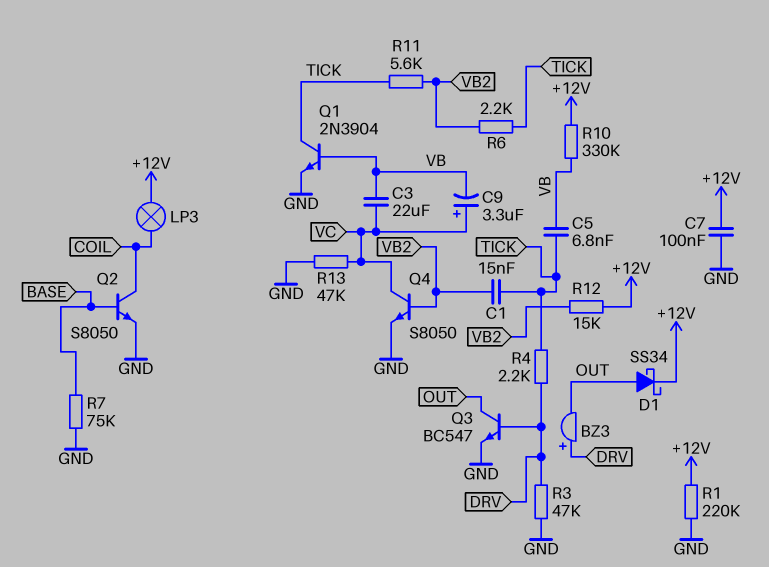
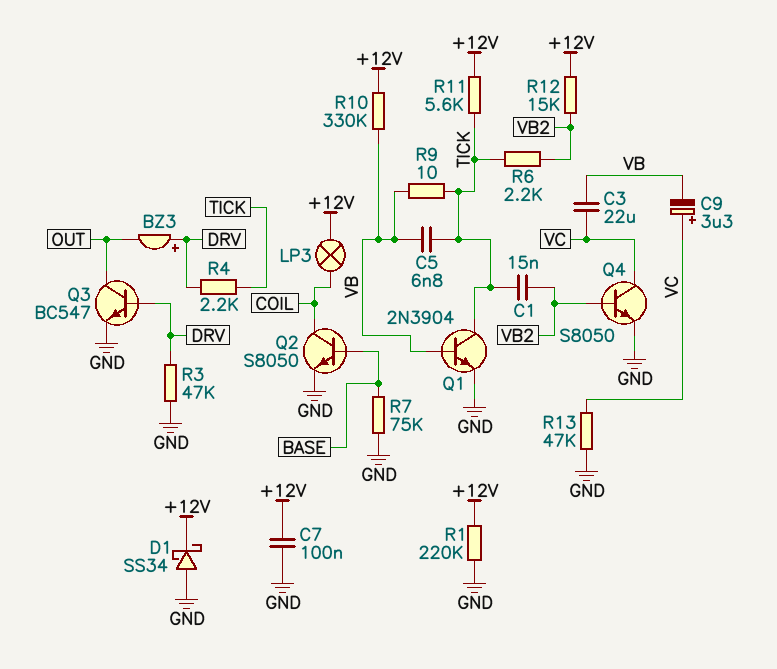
D1: schottky SS34 (A OUT, K +12V) -> schottky SS34 (A GND, K +12V)
R9: none -> 10 (TICK, VB)
R11: 5.6k (TICK, VB2) -> 5.6k (+12V, TICK)

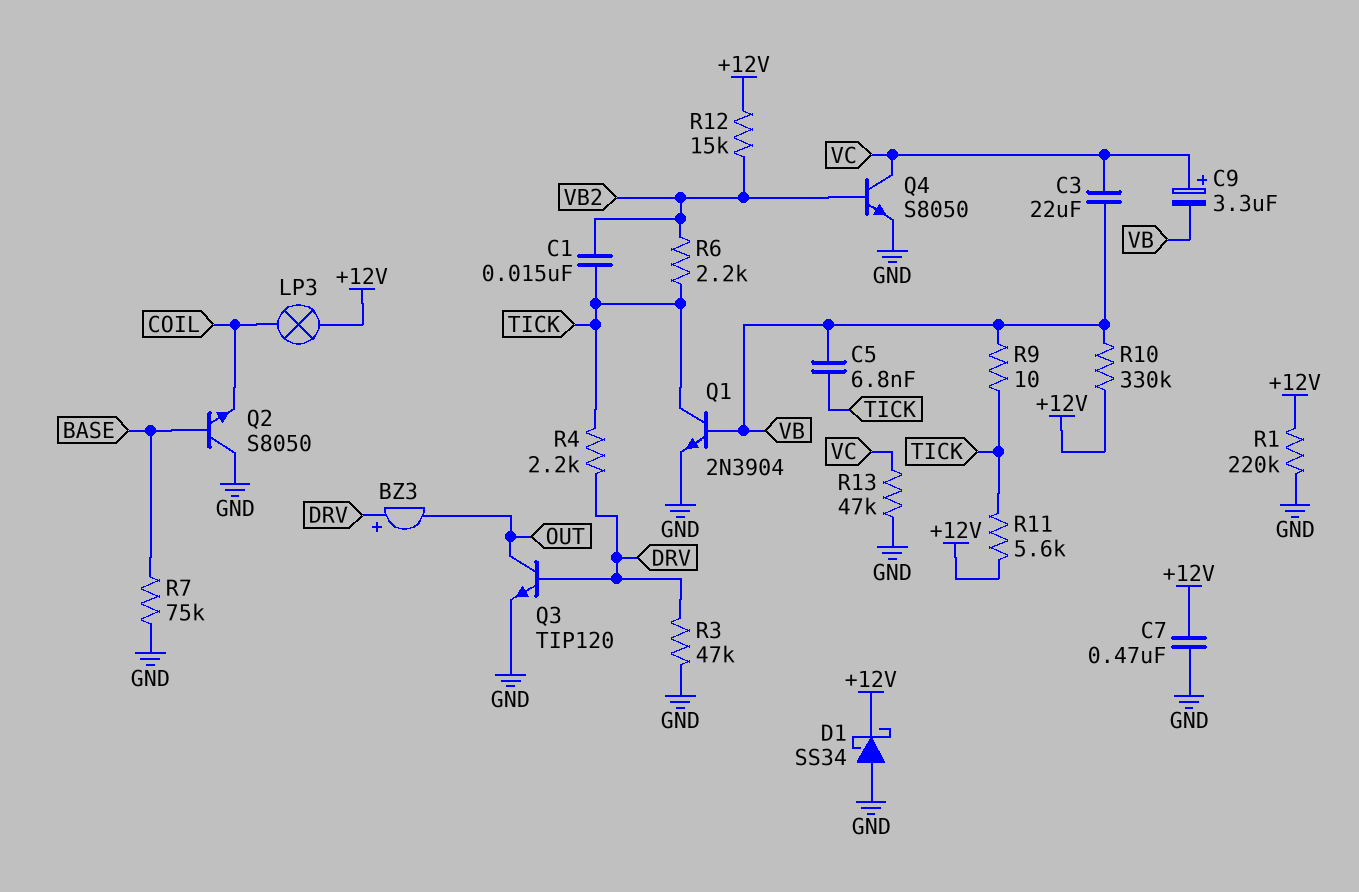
C7: 100nF (+12V, GND) -> 470nF (+12V, GND)
Q2: NPN S8050 (B BASE, C COIL, E GND) -> NPN S8050 (B BASE, C GND, E COIL)
Q3: NPN BC547 (B DRV, C OUT, E GND) -> NPN TIP120 (B DRV, C OUT, E GND)

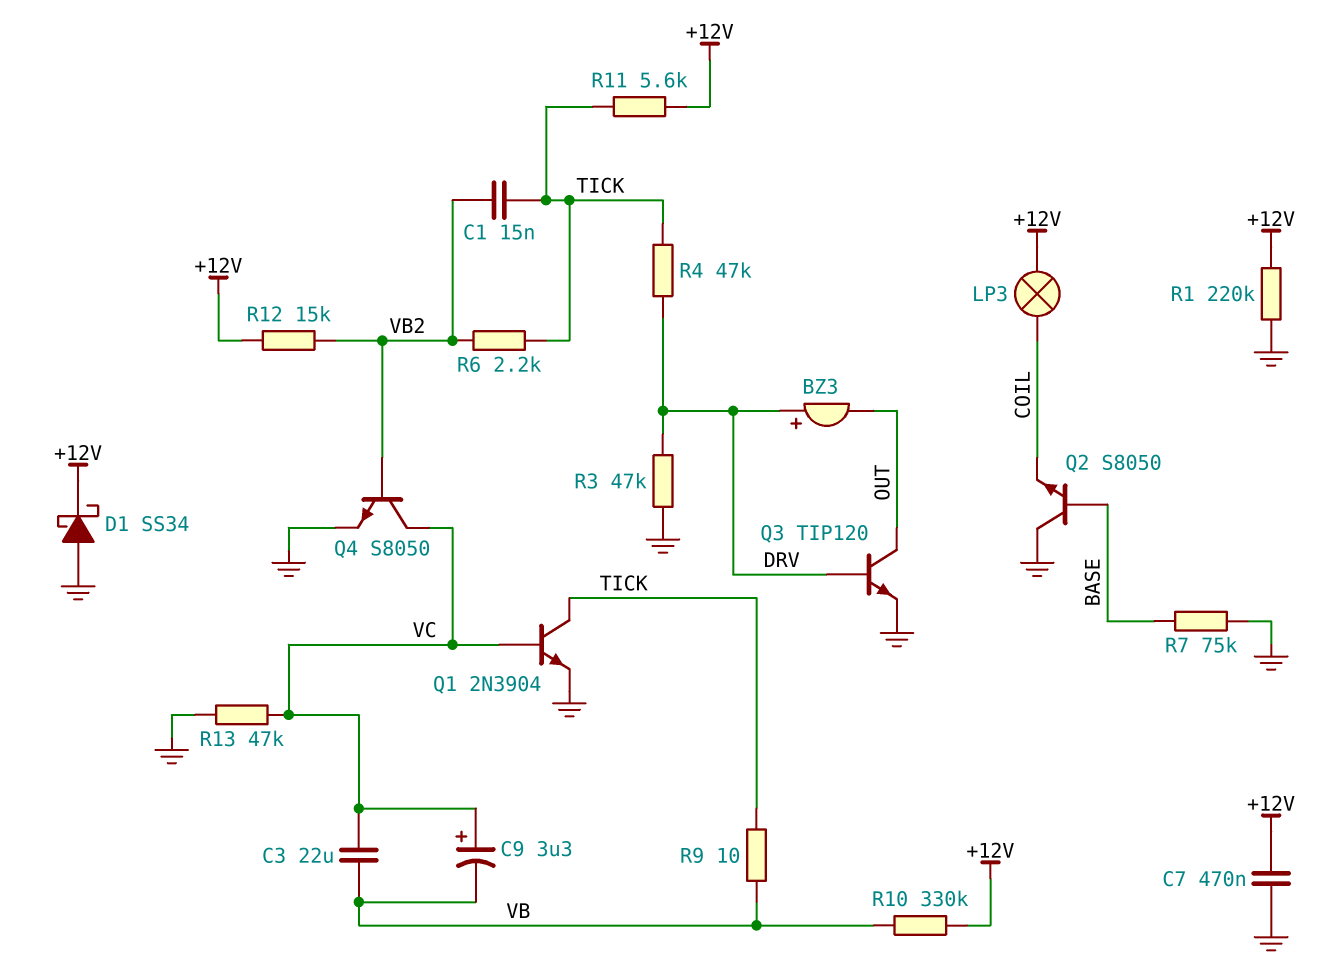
C5: 6.8nF (TICK, VB) -> none
Q1: NPN 2N3904 (B VB, C TICK, E GND) -> NPN 2N3904 (B VC, C TICK, E GND)
R4: 2.2k (DRV, TICK) -> 47k (DRV, TICK)

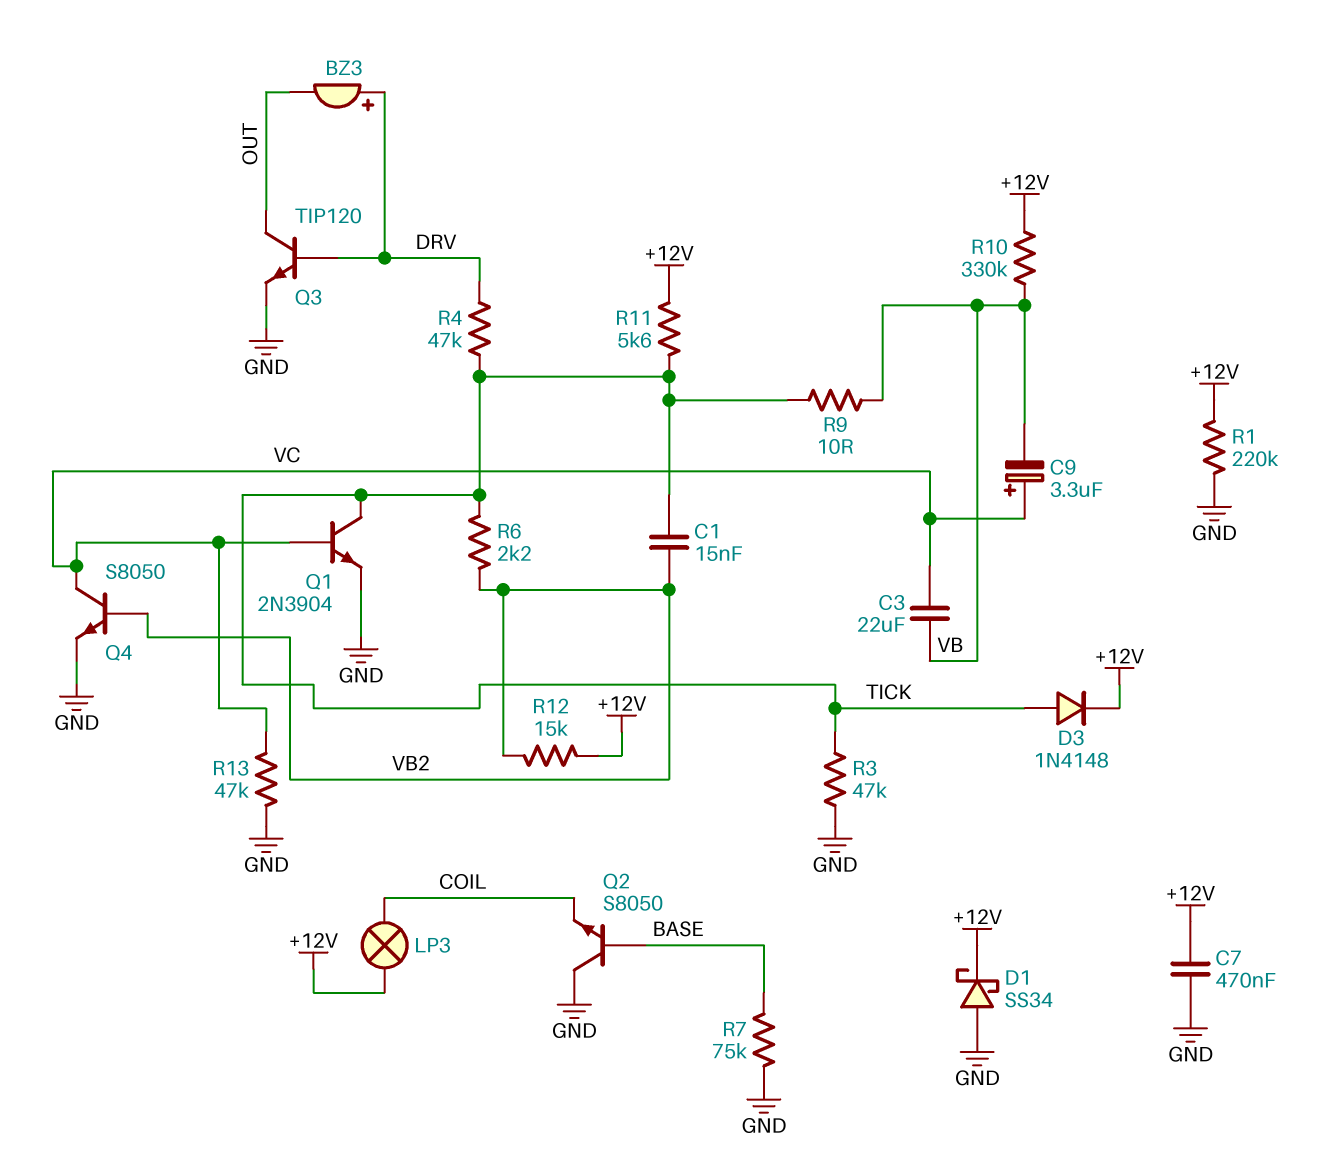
D3: none -> diode 1N4148 (A TICK, K +12V)
R3: 47k (DRV, GND) -> 47k (GND, TICK)

